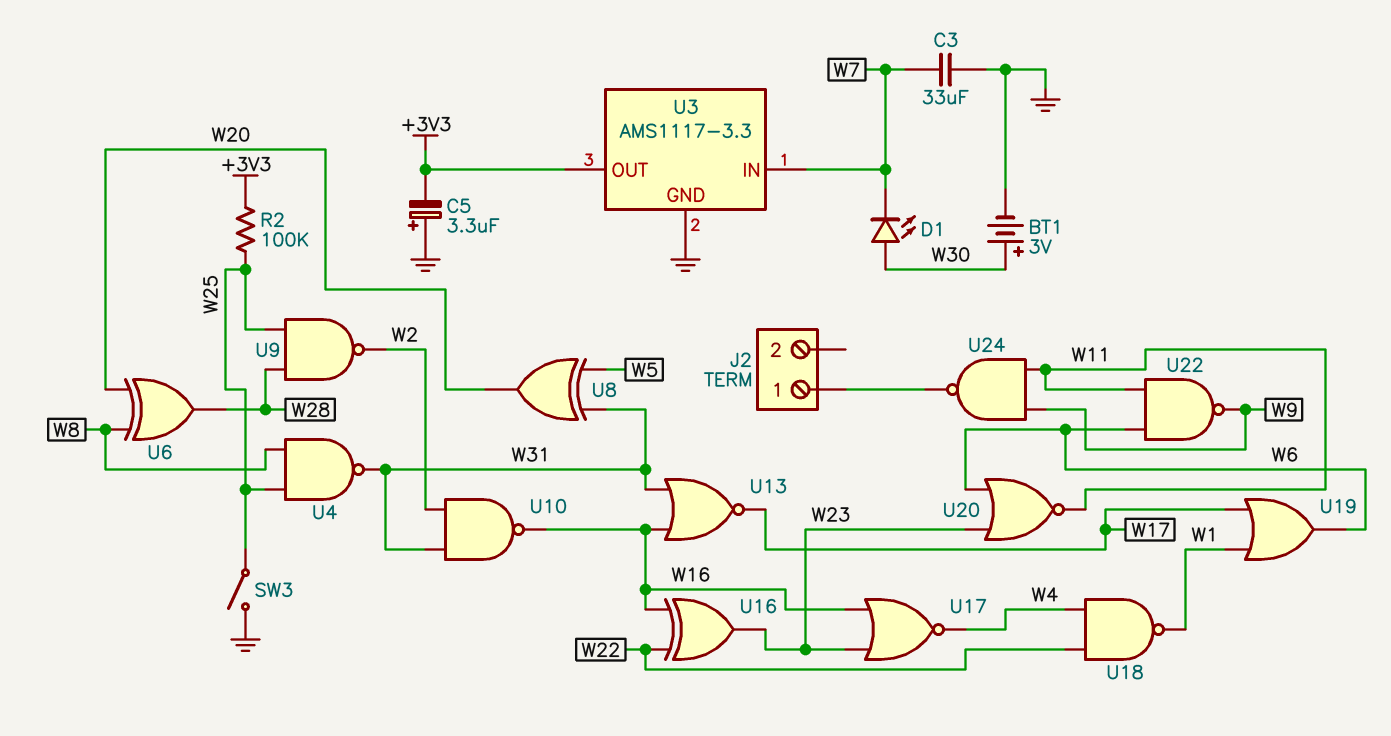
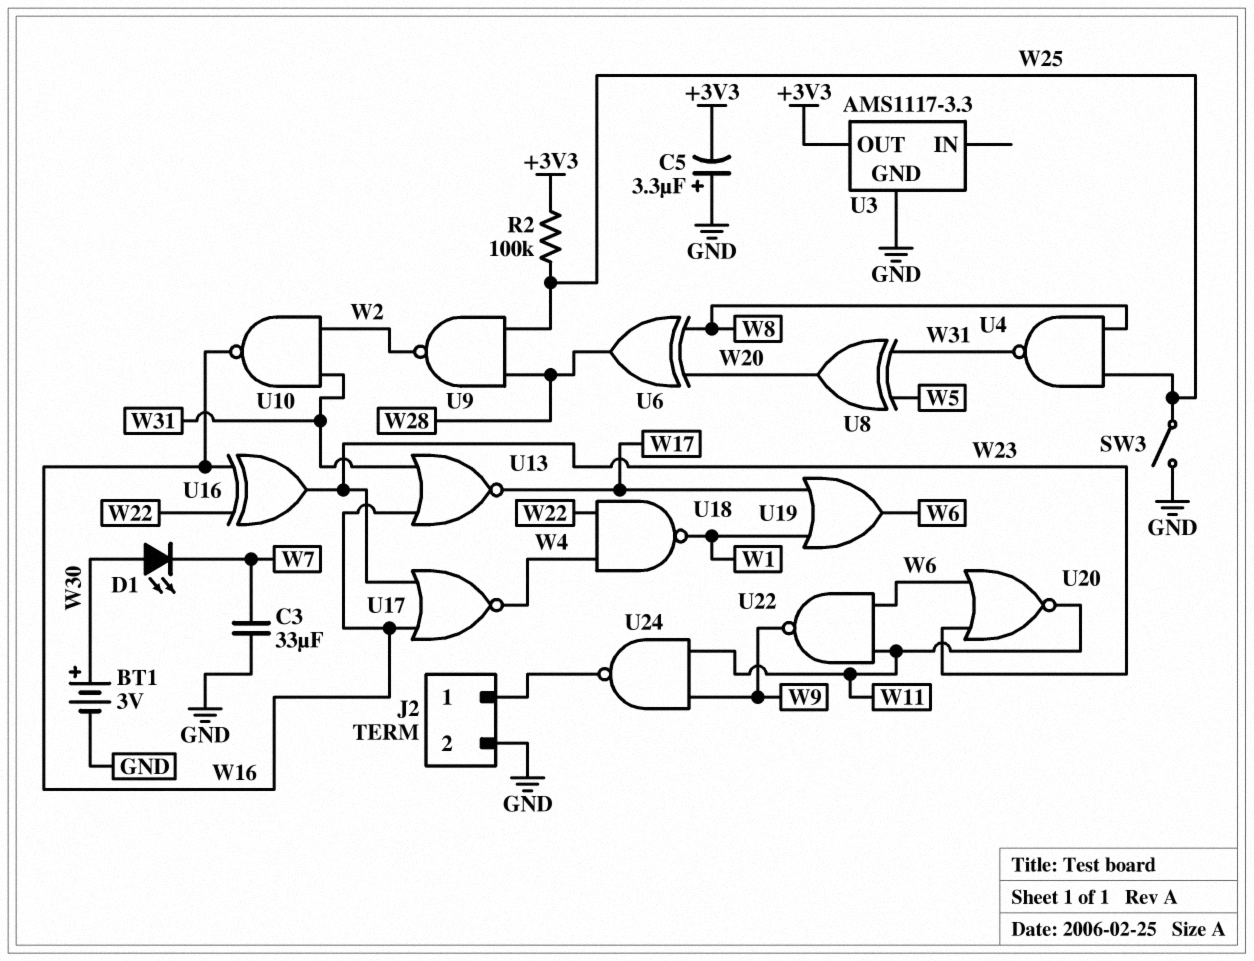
J2 pin 2: none -> GND
U3 pin IN: W7 -> none

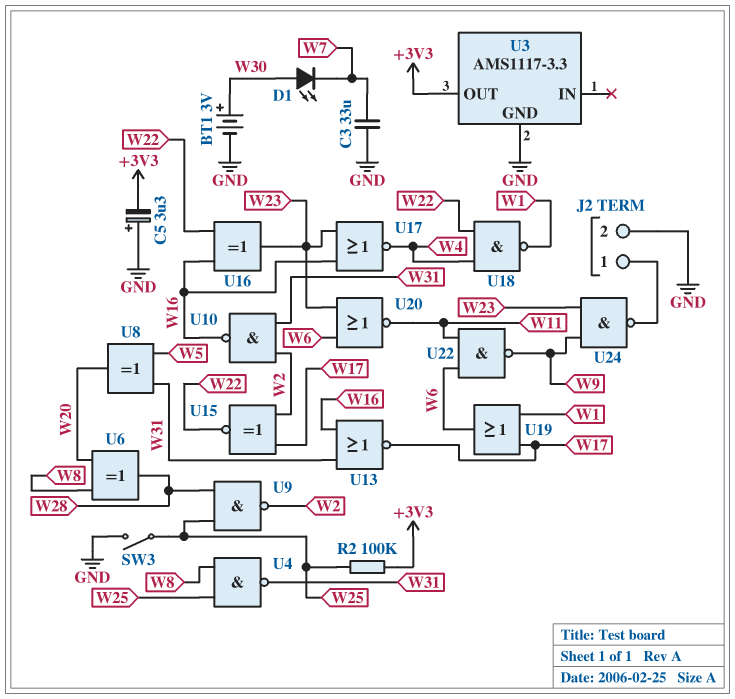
U15: none -> XNOR (in W2, in W17, out W22)
U24: NAND (in W9, in W11, out J2/1) -> NAND (in W9, in W23, out J2/1)

